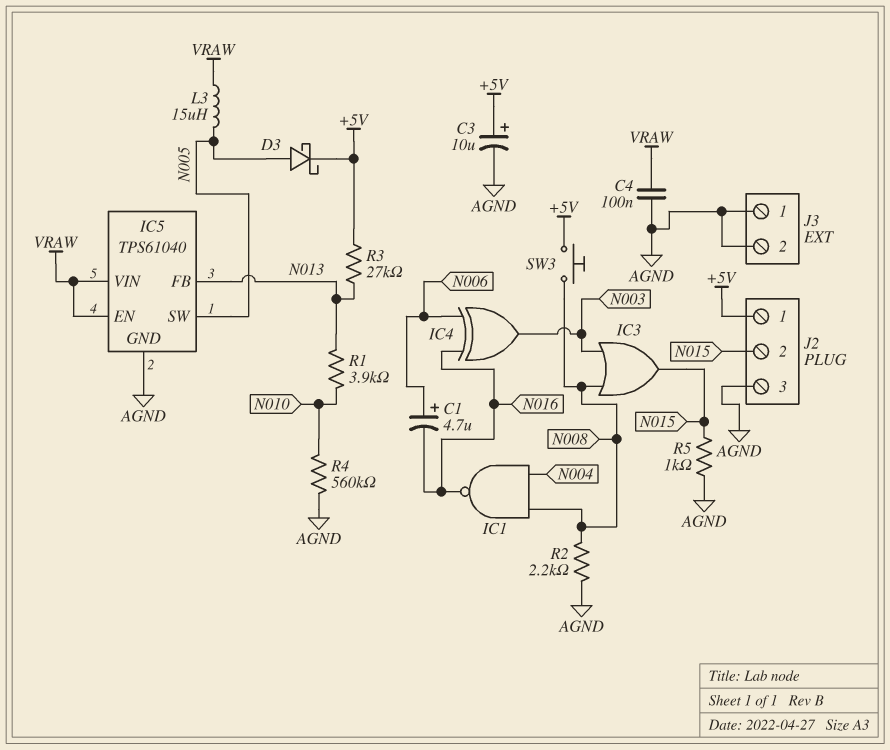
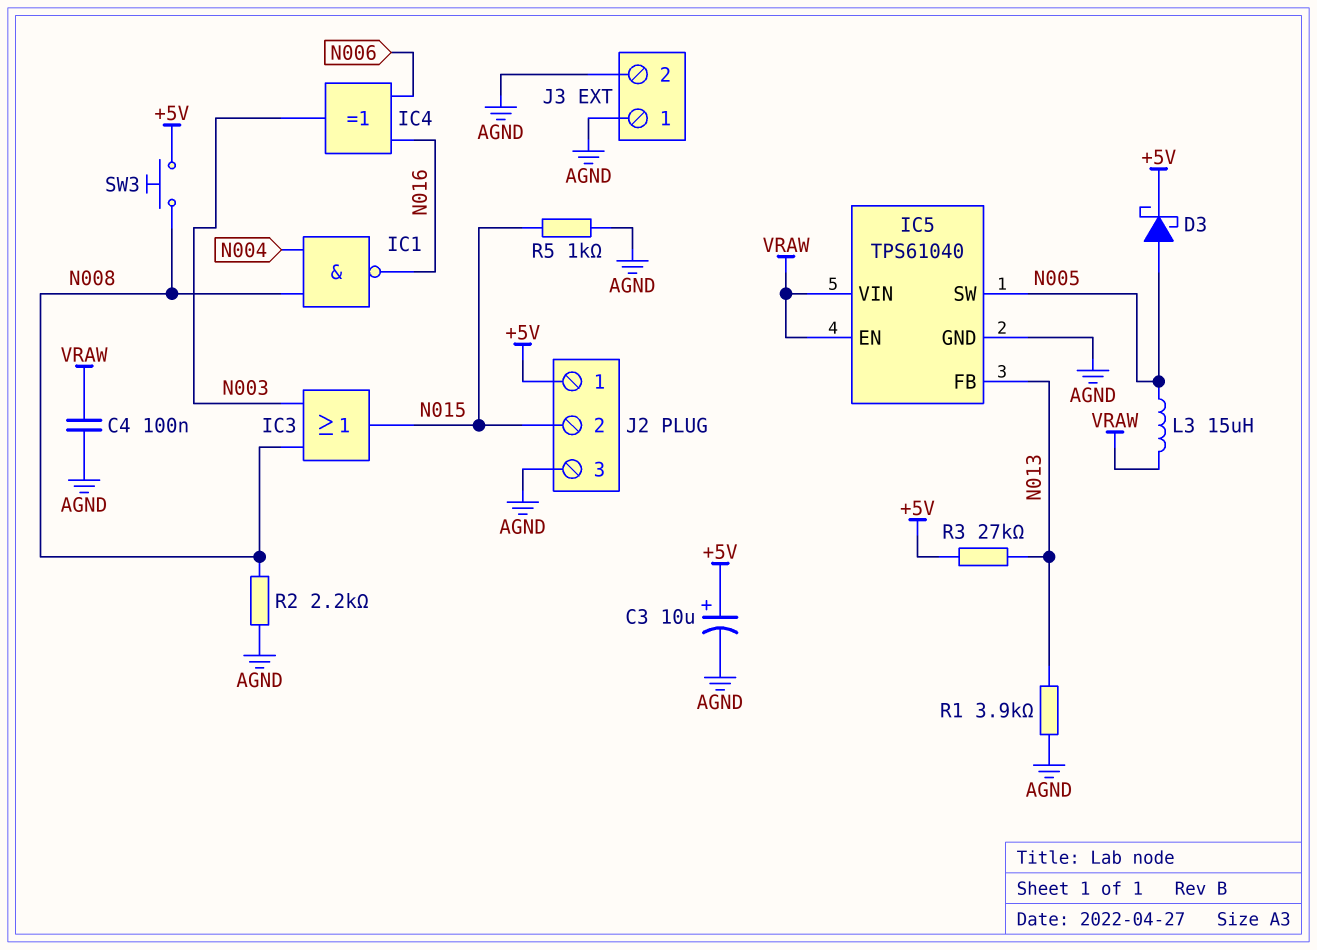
C1: 4.7uF (plus N006, minus N016) -> none
R1: 3.9k (N010, N013) -> 3.9k (AGND, N013)
R4: 560k (AGND, N010) -> none

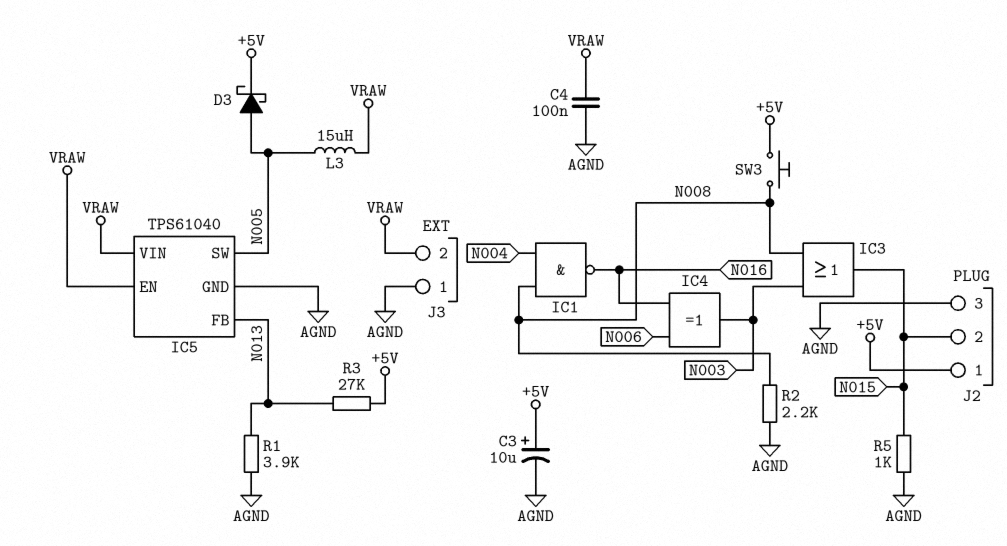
J3 pin 2: AGND -> VRAW

